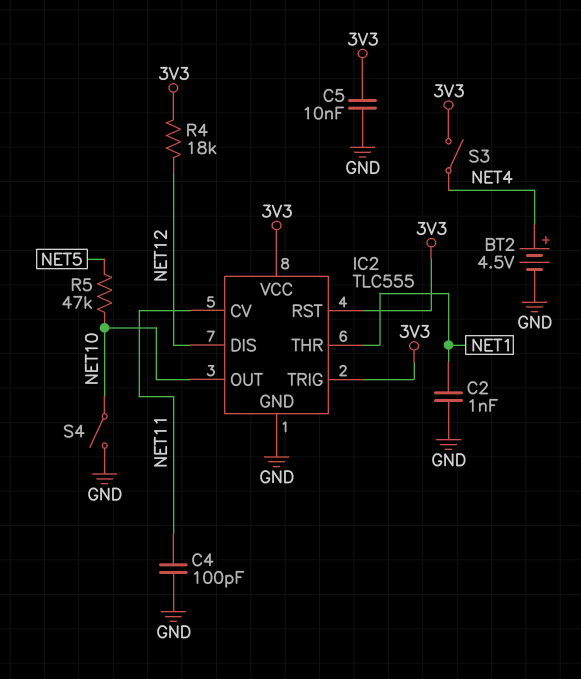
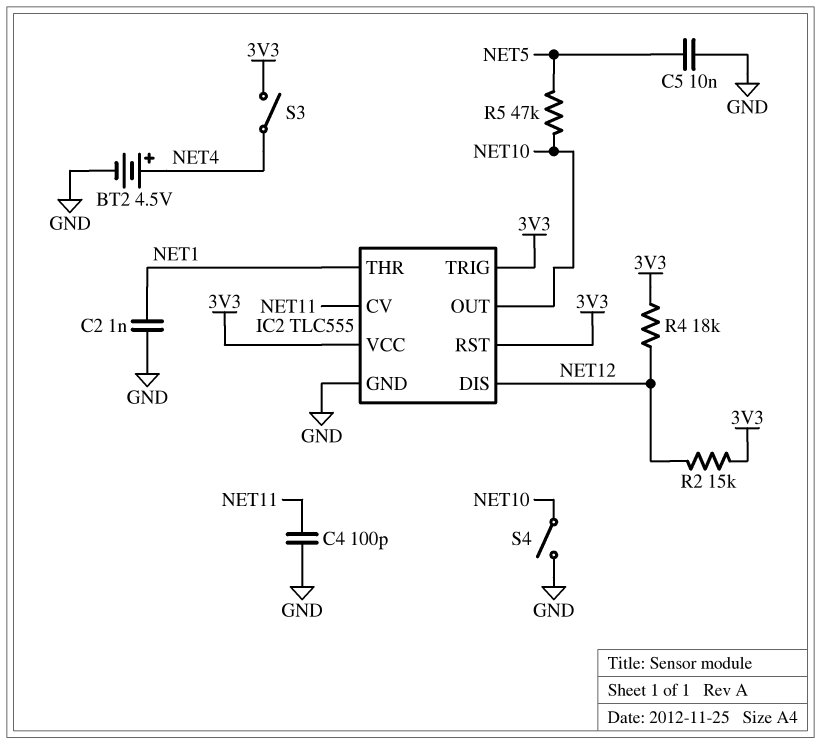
C5: 10nF (3V3, GND) -> 10nF (GND, NET5)
R2: none -> 15k (3V3, NET12)

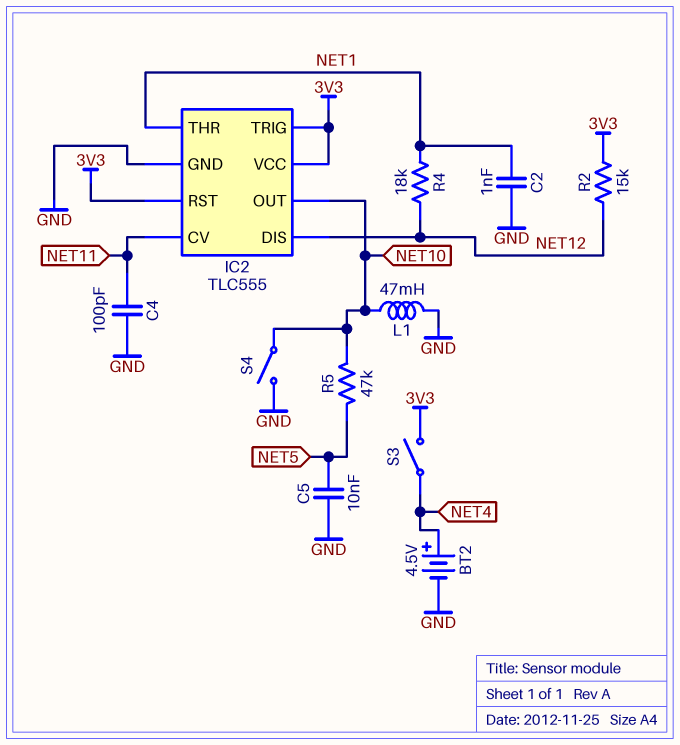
L1: none -> 47mH (GND, NET10)
R4: 18k (3V3, NET12) -> 18k (NET1, NET12)

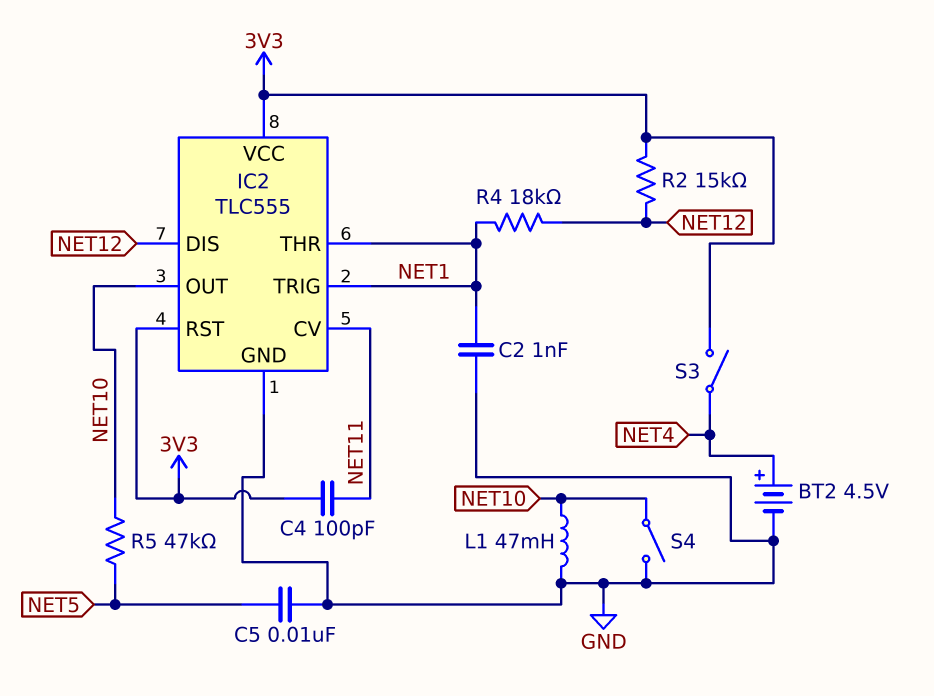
C4: 100pF (GND, NET11) -> 100pF (3V3, NET11)
IC2 pin TRIG: 3V3 -> NET1

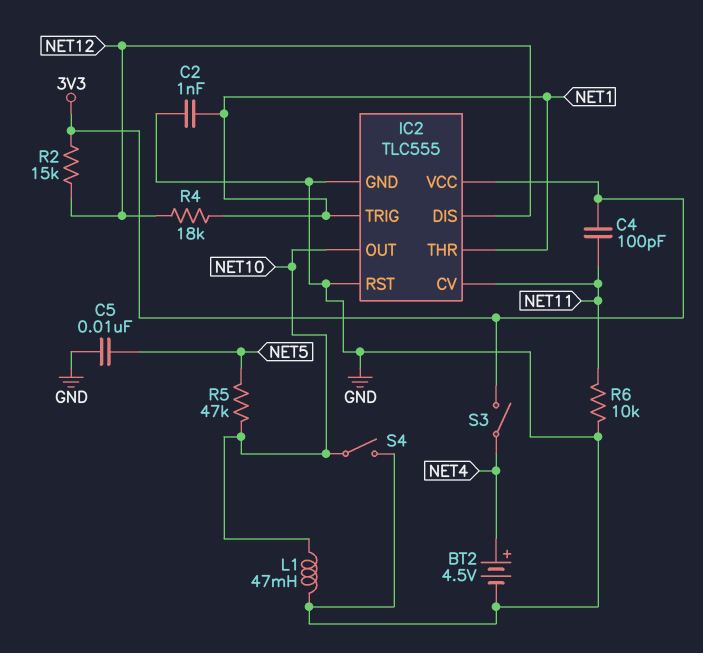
IC2 pin RST: 3V3 -> GND
R6: none -> 10k (GND, NET11)

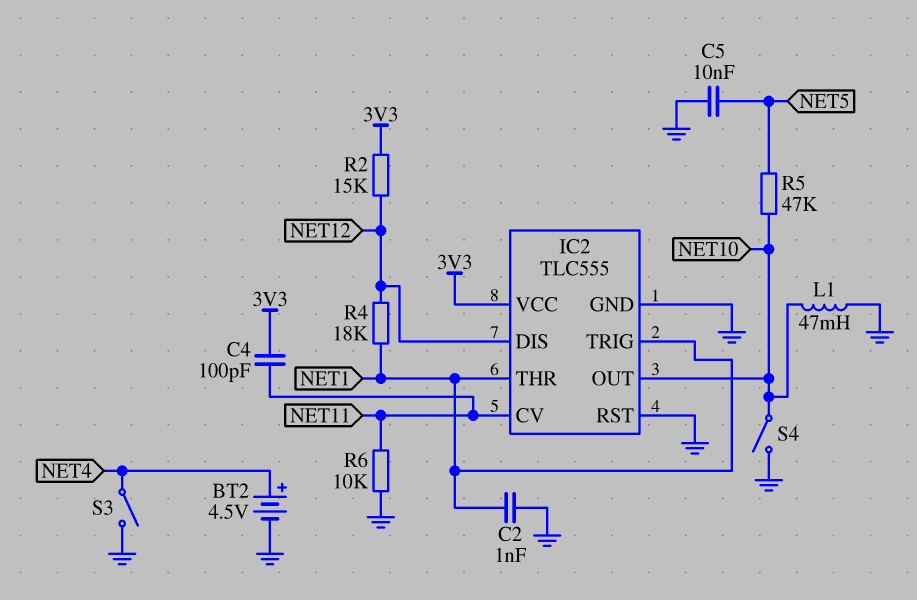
S3: switch (3V3, NET4) -> switch (GND, NET4)

